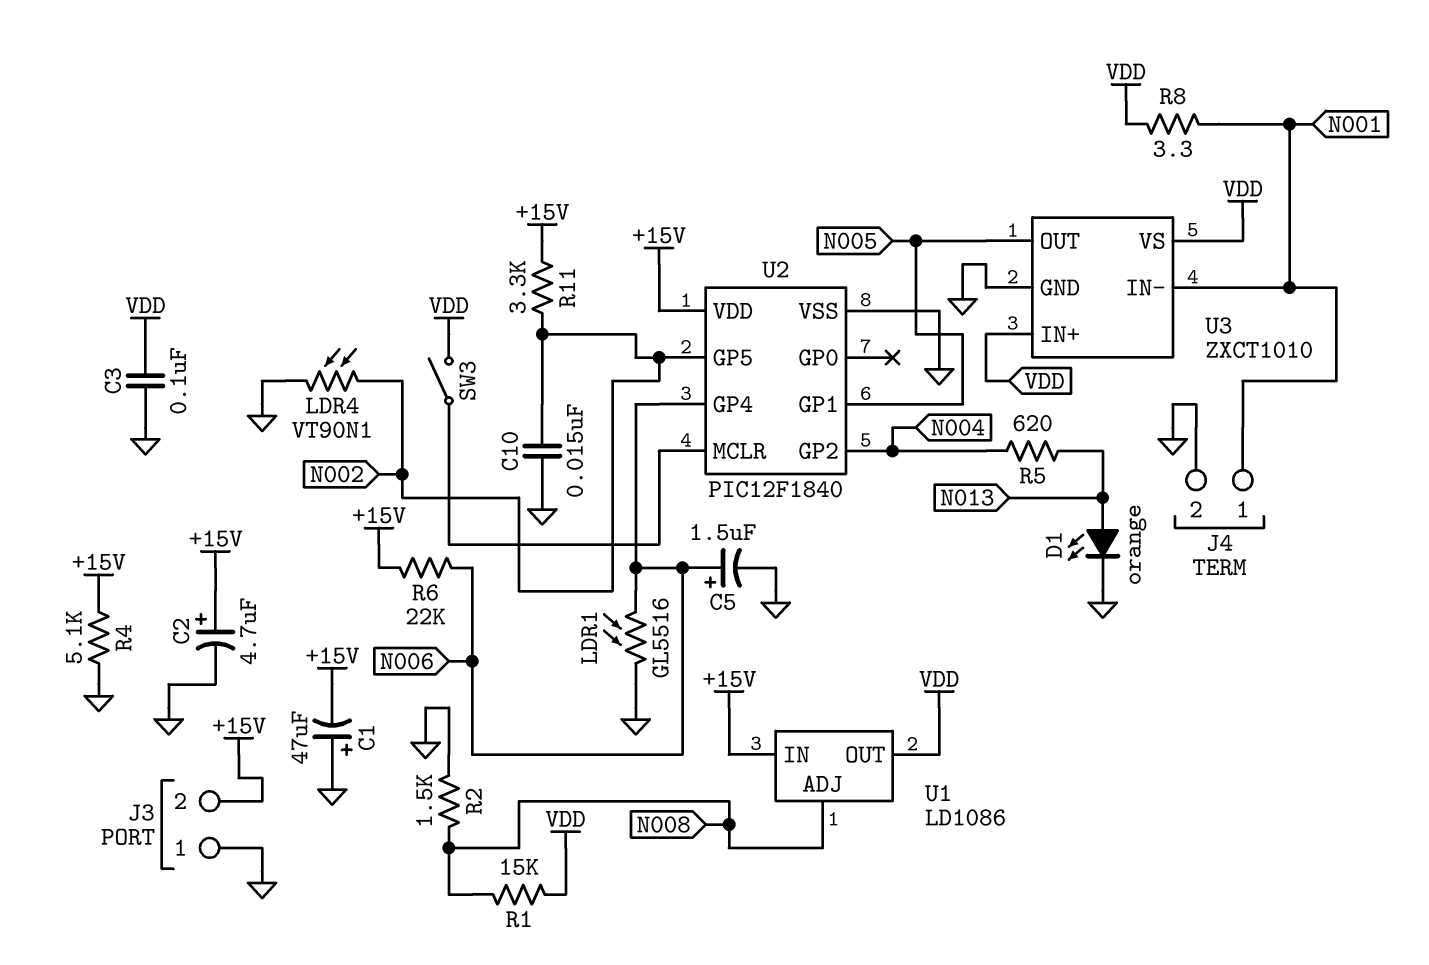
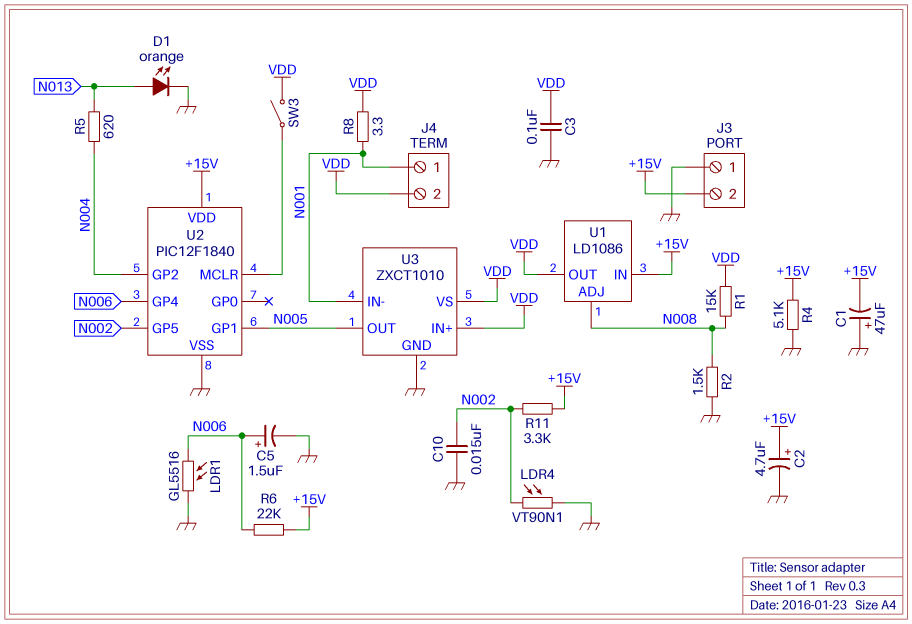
J4 pin 2: GND -> VDD

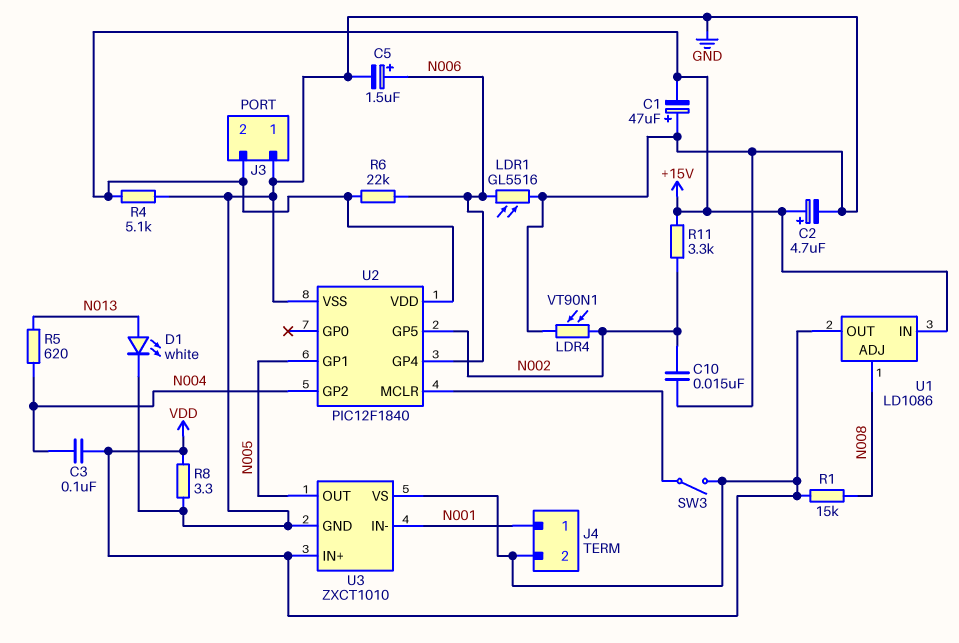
C3: 100nF (GND, VDD) -> 100nF (N004, VDD)
D1: LED orange (A N013, K GND) -> LED white (A N013, K GND)
R2: 1.5k (GND, N008) -> none
R8: 3.3 (N001, VDD) -> 3.3 (GND, VDD)

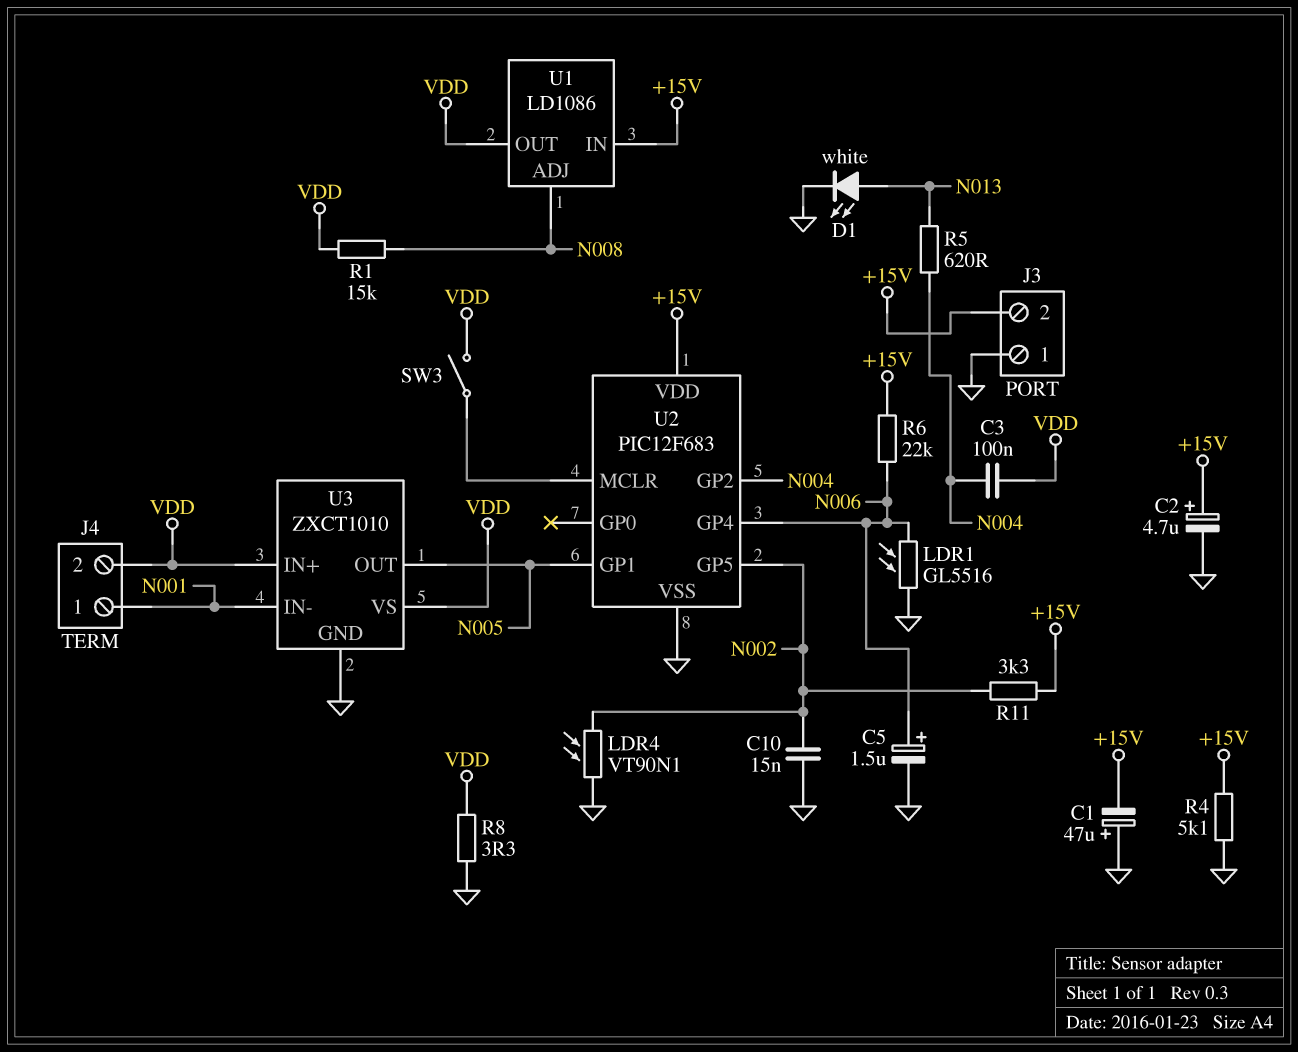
U2: PIC12F1840 -> PIC12F683

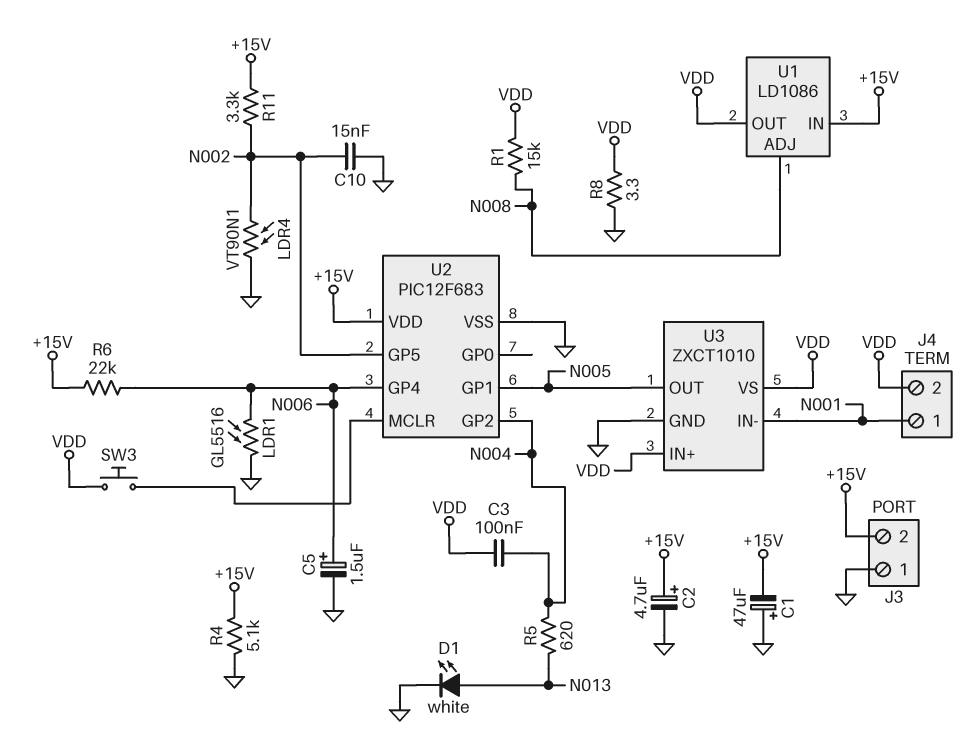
SW3: switch (U2/MCLR, VDD) -> button (U2/MCLR, VDD)

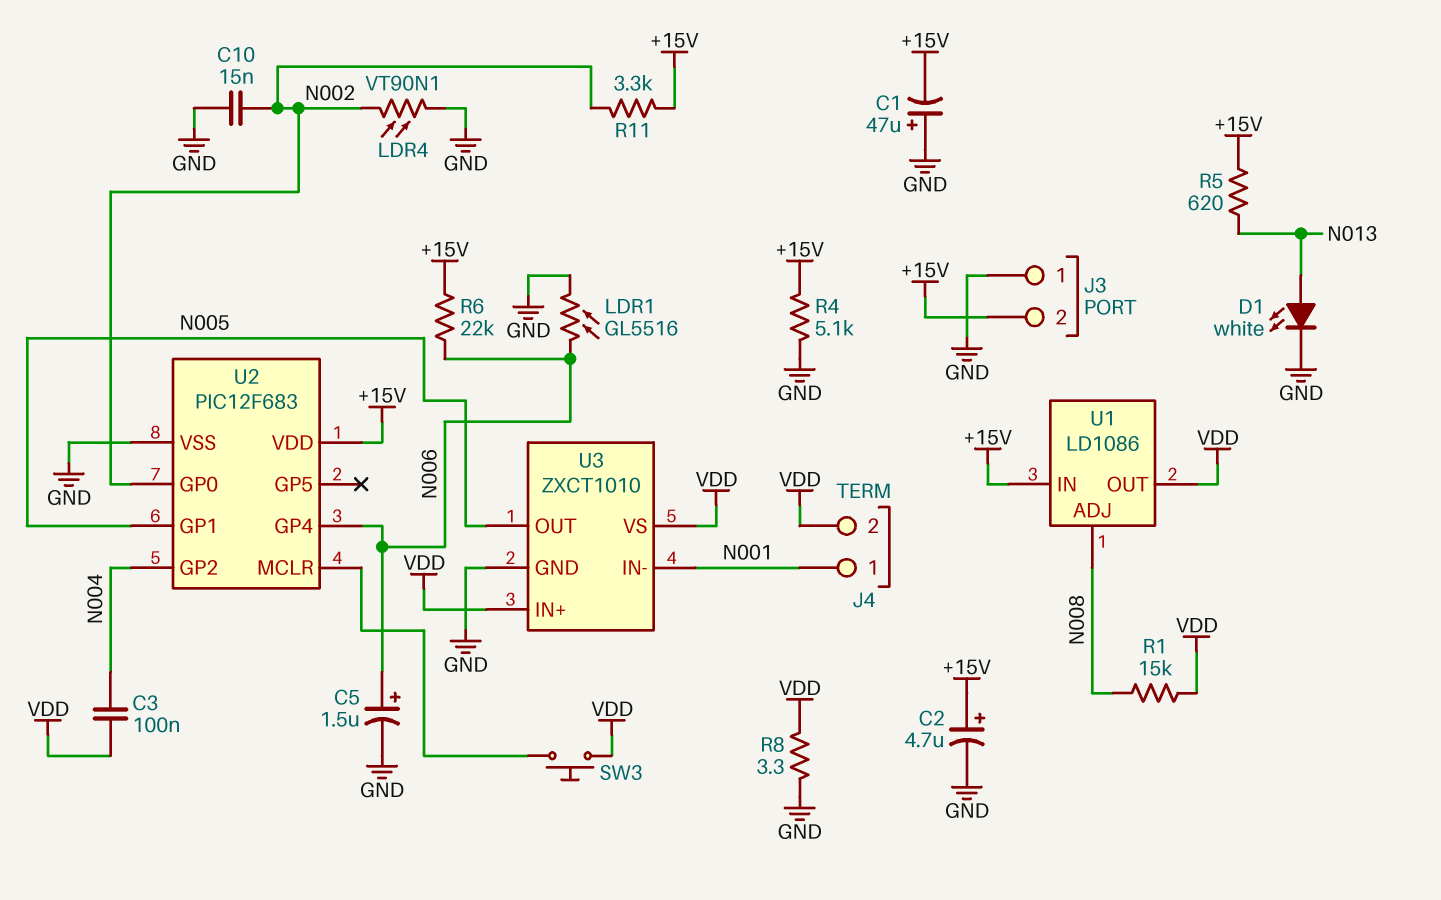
R5: 620 (N004, N013) -> 620 (+15V, N013)
U2 pin GP0: none -> N002
U2 pin GP5: N002 -> none

